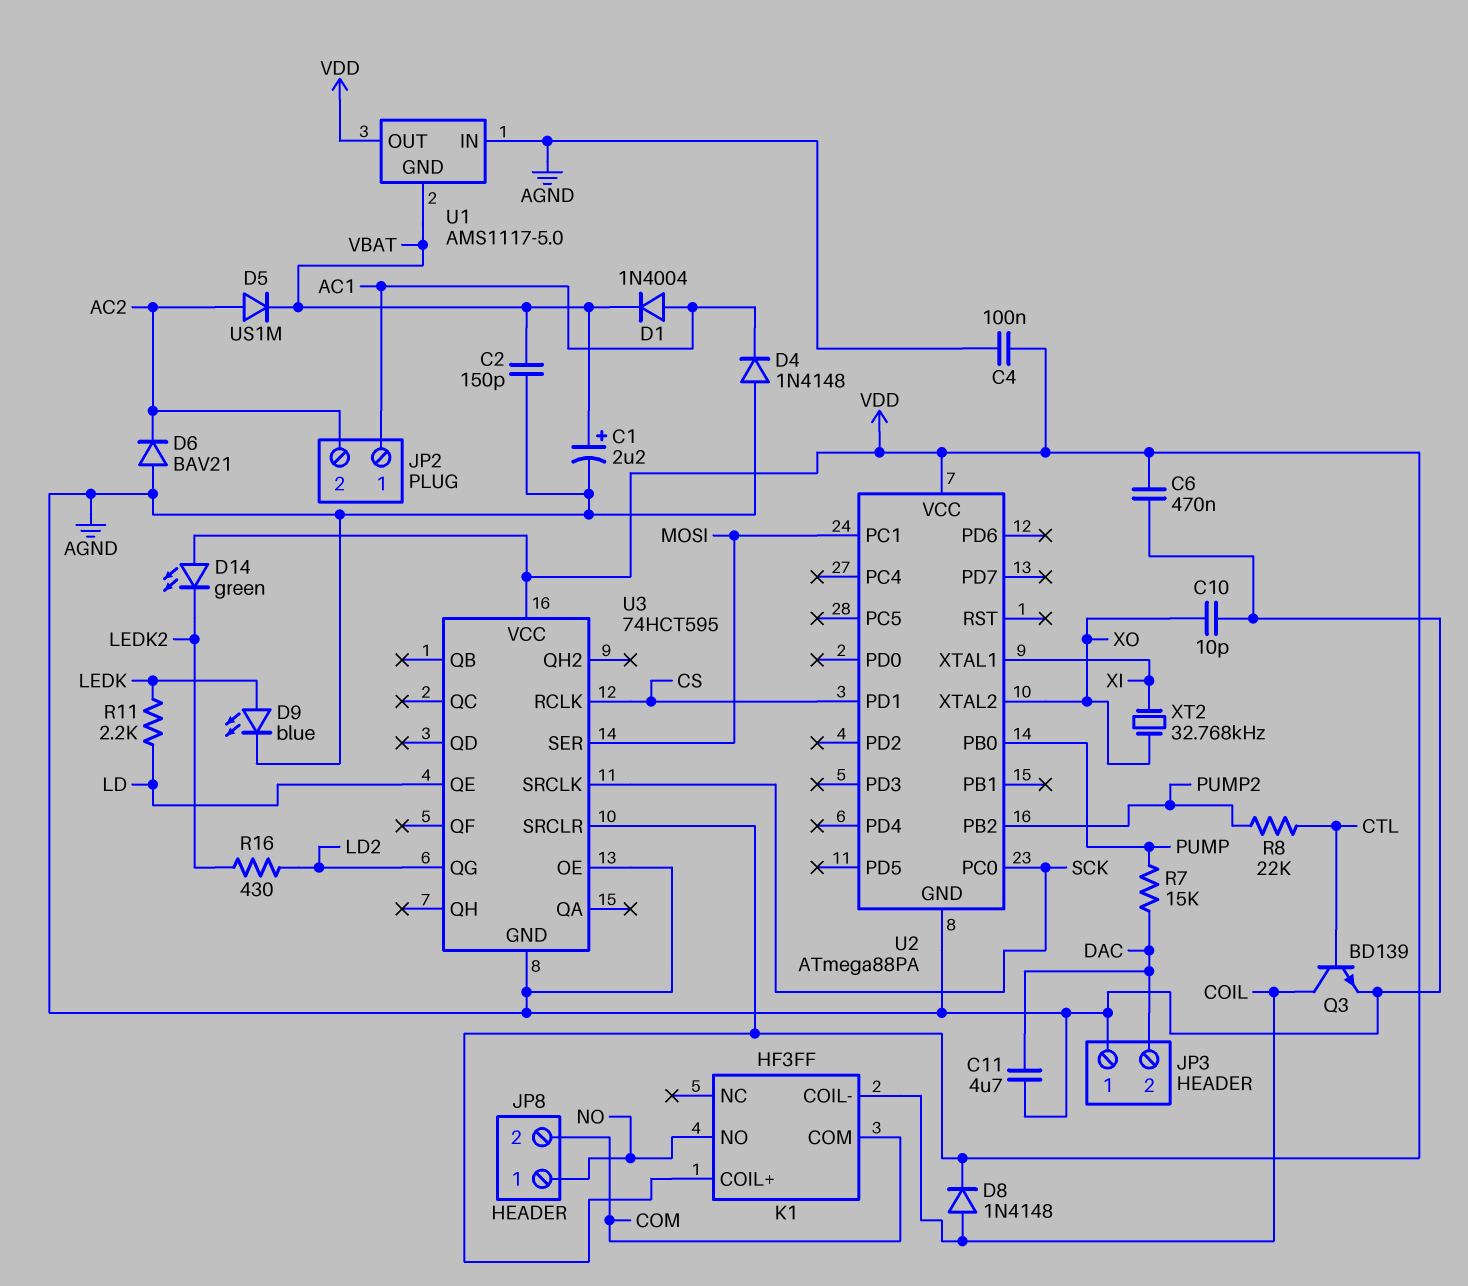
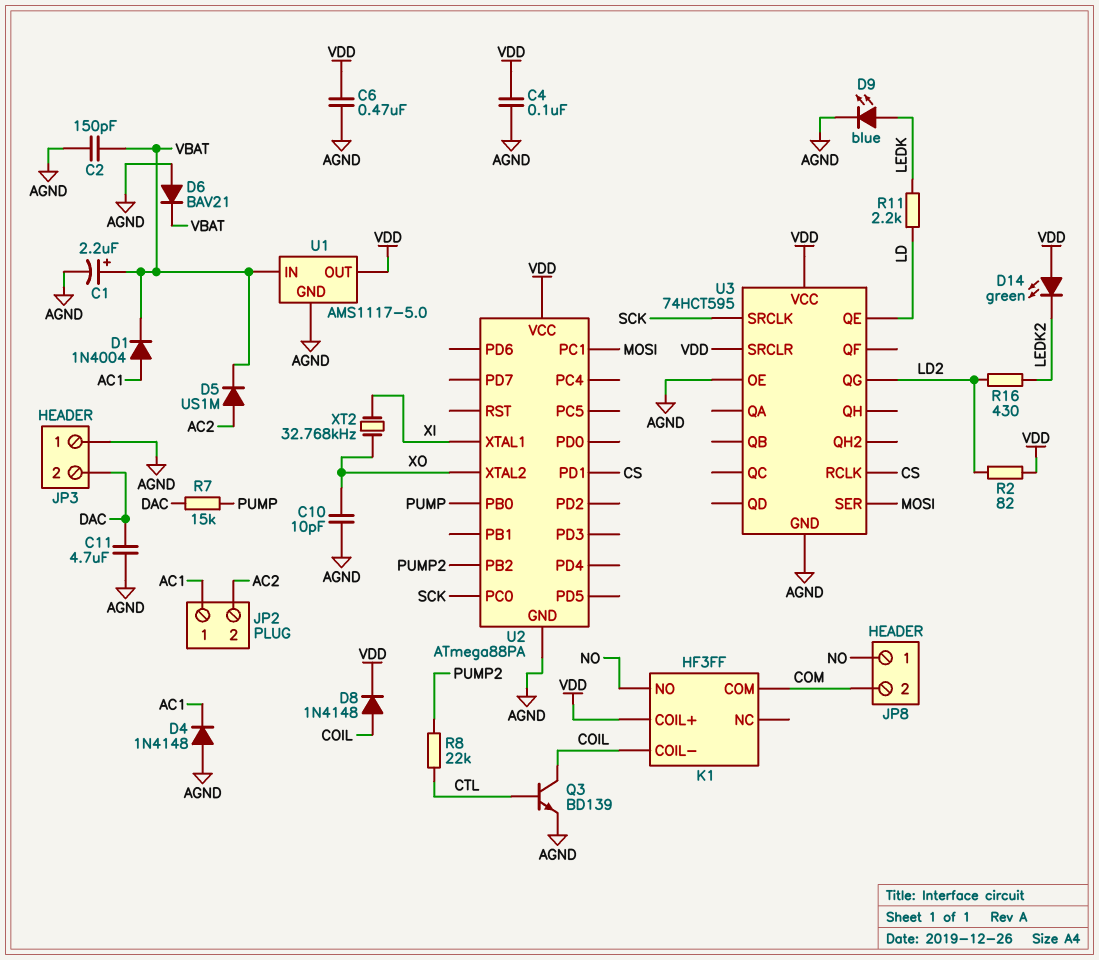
D6: diode BAV21 (A AGND, K AC2) -> diode BAV21 (A AGND, K VBAT)
R2: none -> 82 (LD2, VDD)
U1 pin GND: VBAT -> AGND
U1 pin IN: AGND -> VBAT

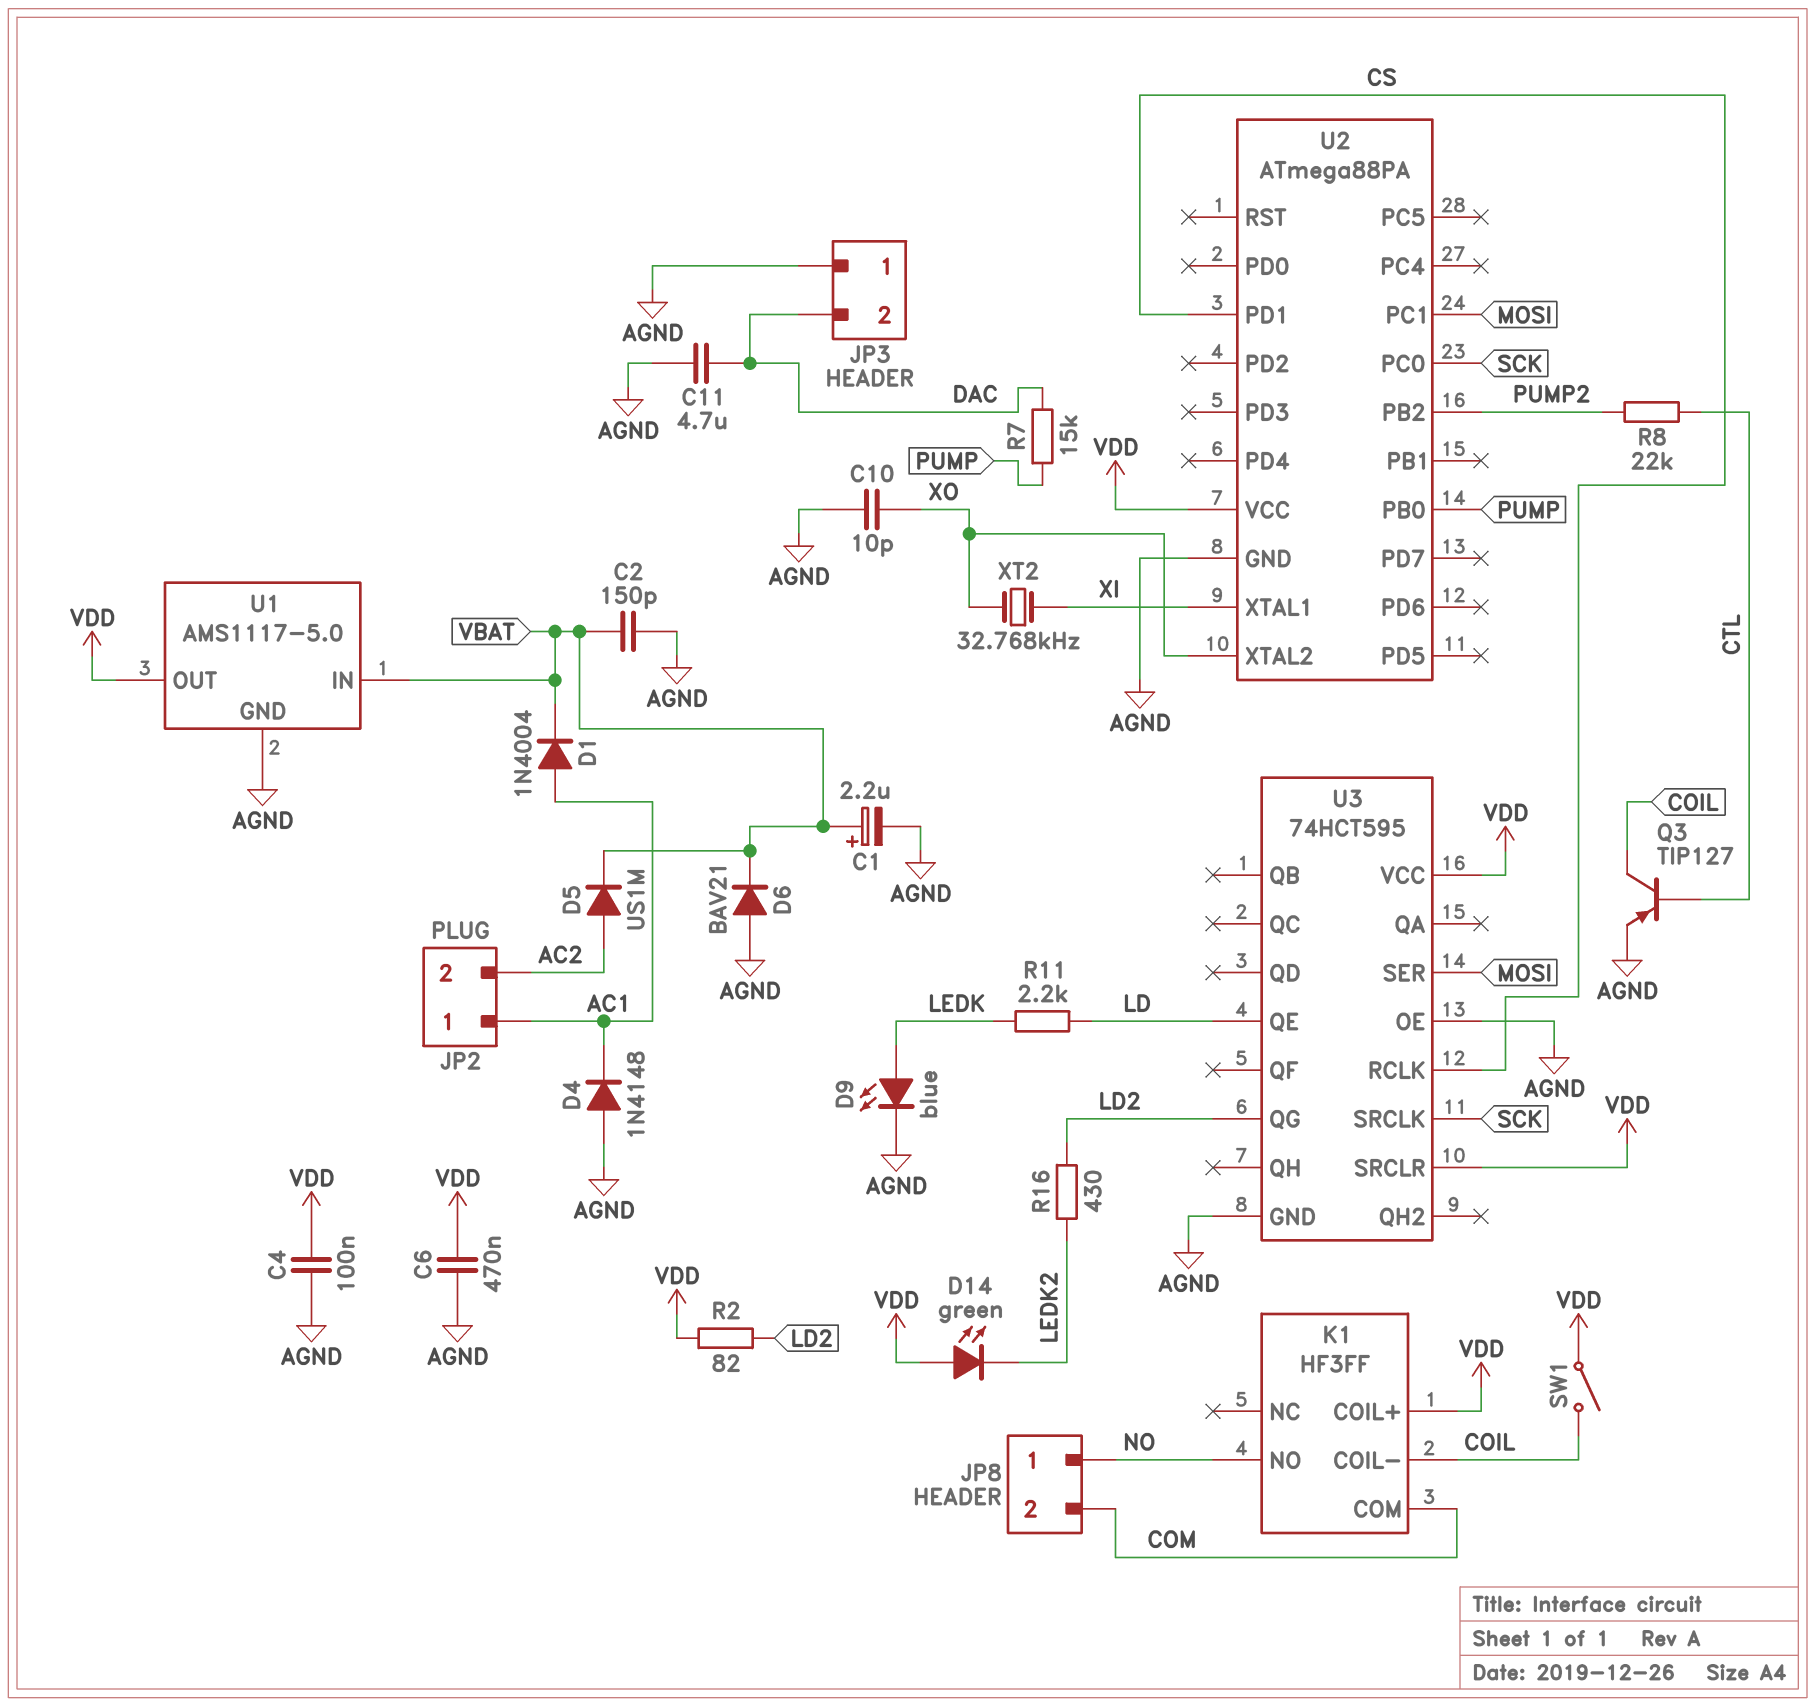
D8: diode 1N4148 (A COIL, K VDD) -> none
Q3: NPN BD139 (B CTL, C COIL, E AGND) -> PNP TIP127 (B CTL, C COIL, E AGND)
SW1: none -> switch (COIL, VDD)

